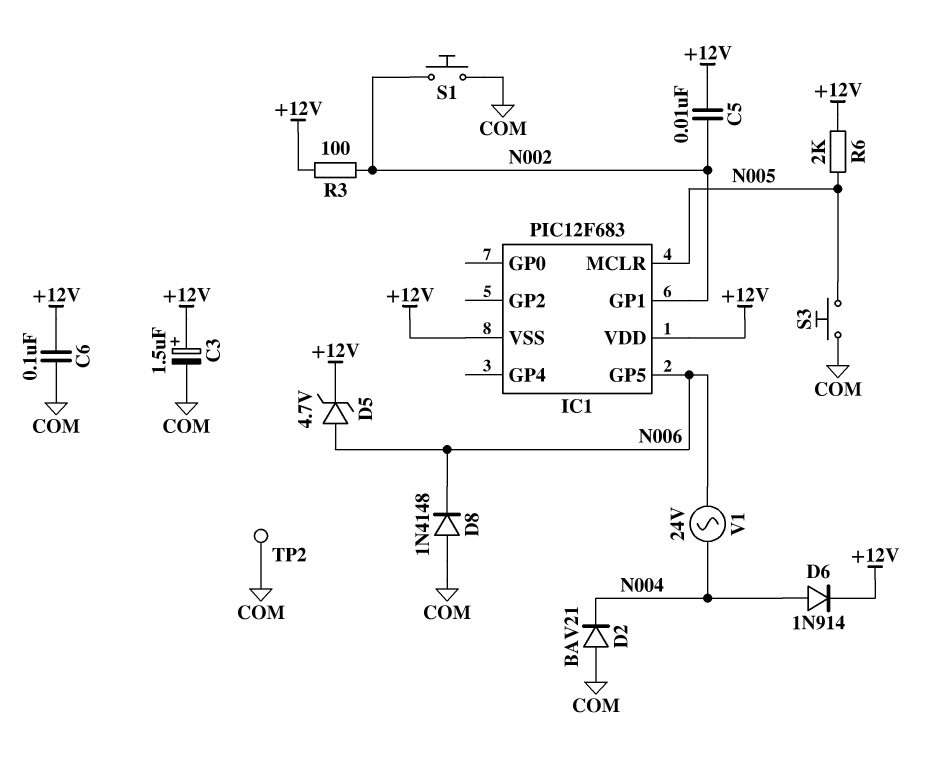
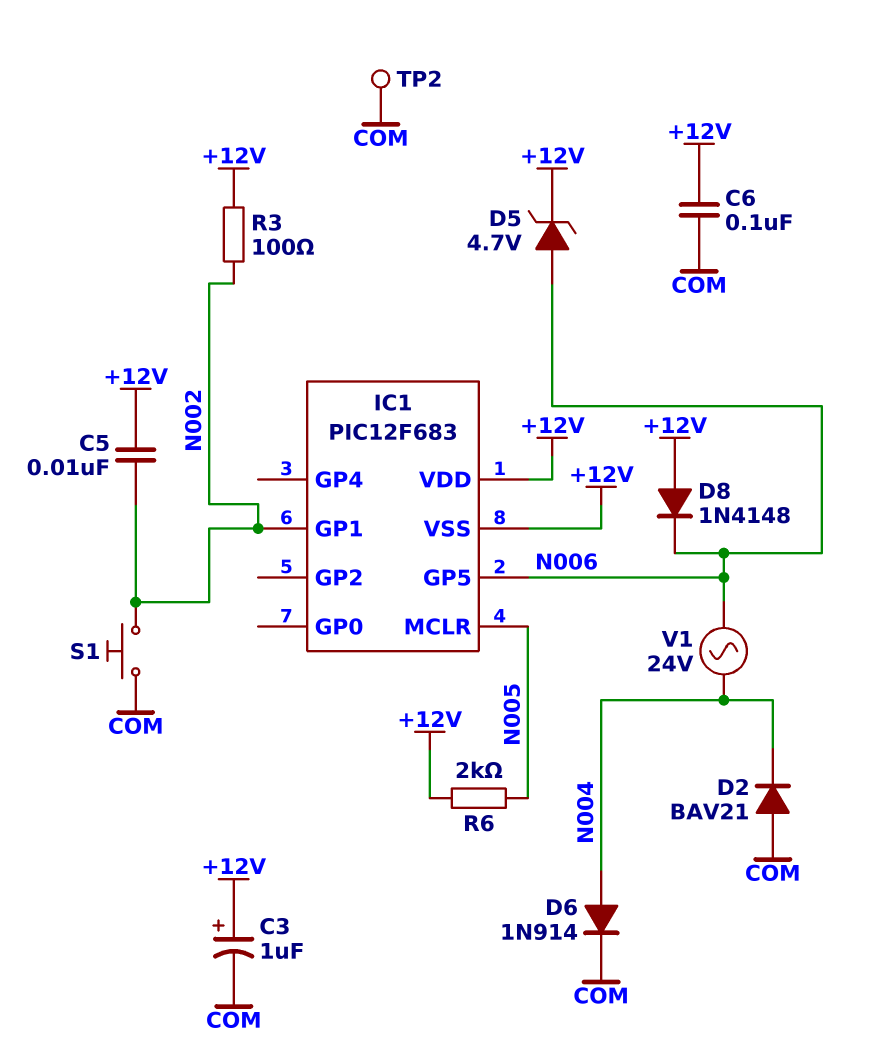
C3: 1.5uF (plus +12V, minus COM) -> 1uF (plus +12V, minus COM)
D6: diode 1N914 (A N004, K +12V) -> diode 1N914 (A N004, K COM)
D8: diode 1N4148 (A COM, K N006) -> diode 1N4148 (A +12V, K N006)
S3: button (COM, N005) -> none

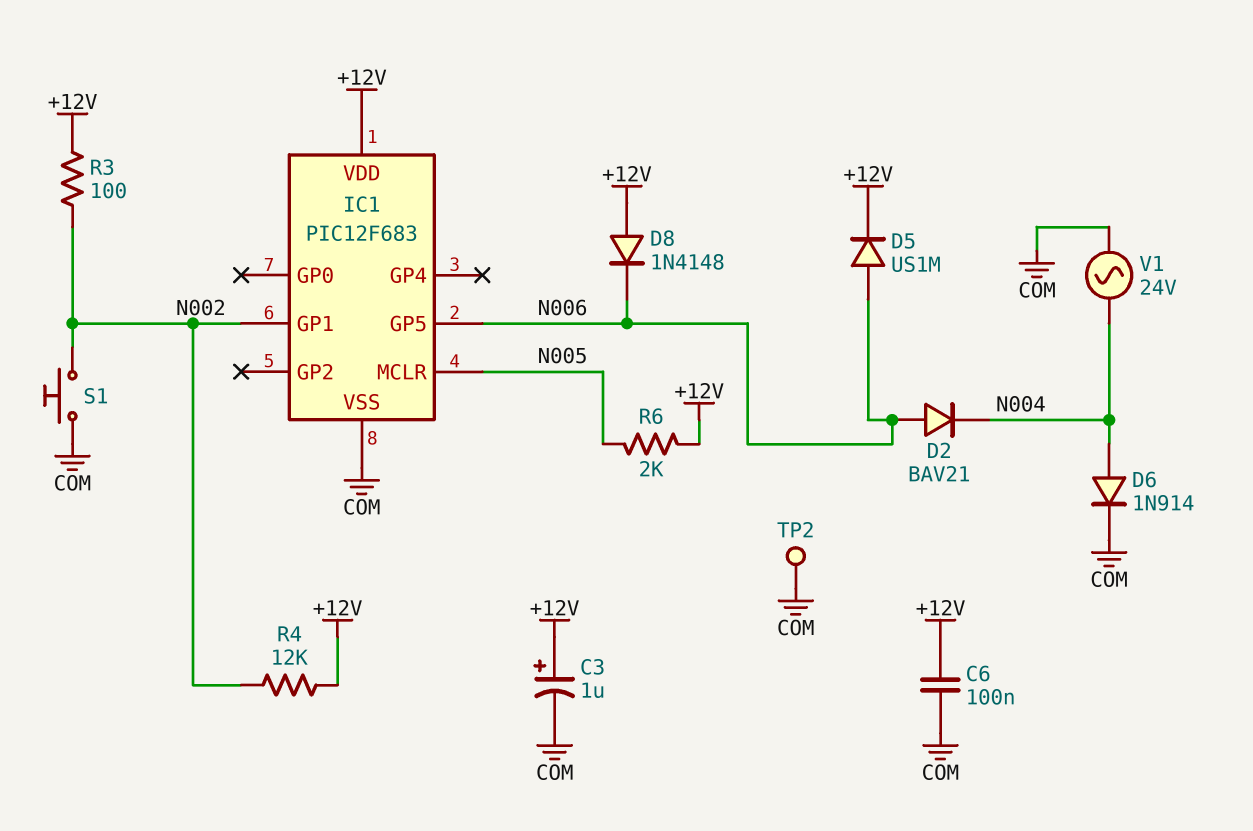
C5: 10nF (+12V, N002) -> none
D2: diode BAV21 (A COM, K N004) -> diode BAV21 (A N006, K N004)
D5: zener 4.7V (A N006, K +12V) -> diode US1M (A N006, K +12V)
IC1 pin VSS: +12V -> COM
R4: none -> 12k (+12V, N002)
V1: AC 24V (N004, N006) -> AC 24V (COM, N004)

